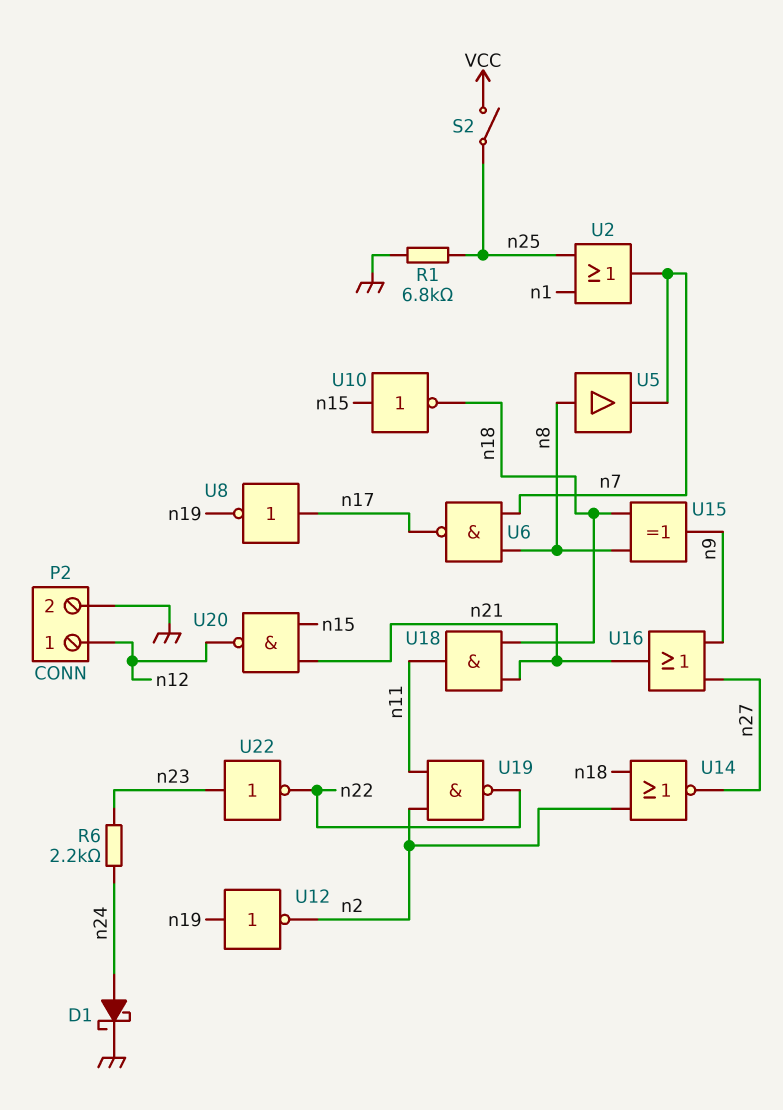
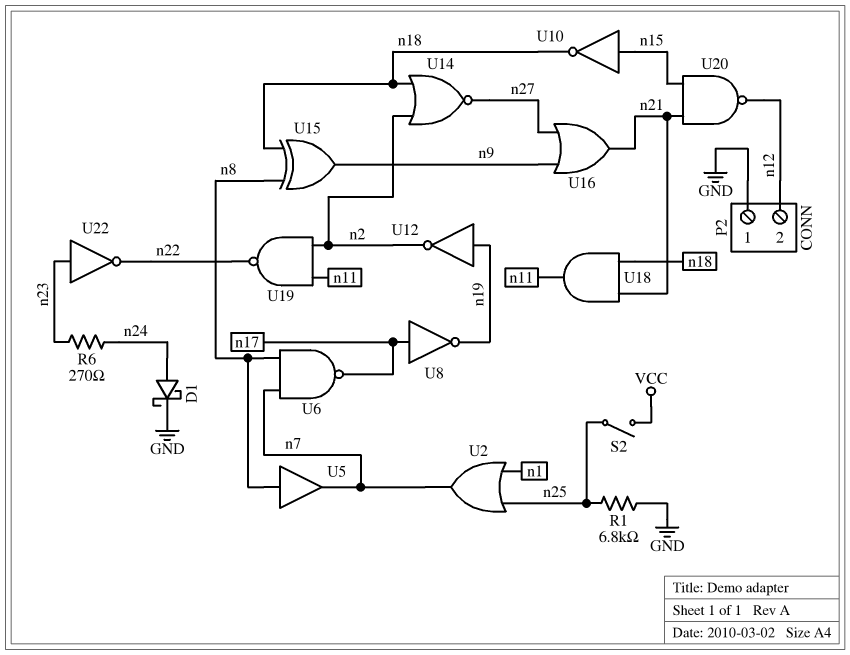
P2 pin 1: n12 -> GND
P2 pin 2: GND -> n12
R6: 2.2k (n23, n24) -> 270 (n23, n24)

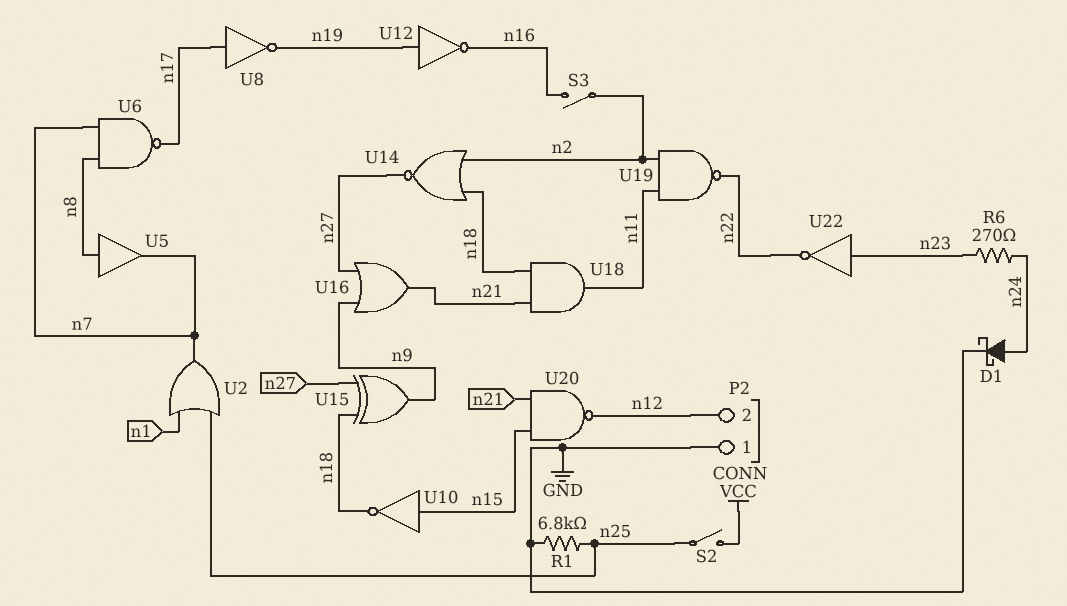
S3: none -> switch (n2, n16)
U12: NOT (in n19, out n2) -> NOT (in n19, out n16)
U15: XOR (in n8, in n18, out n9) -> XOR (in n18, in n27, out n9)

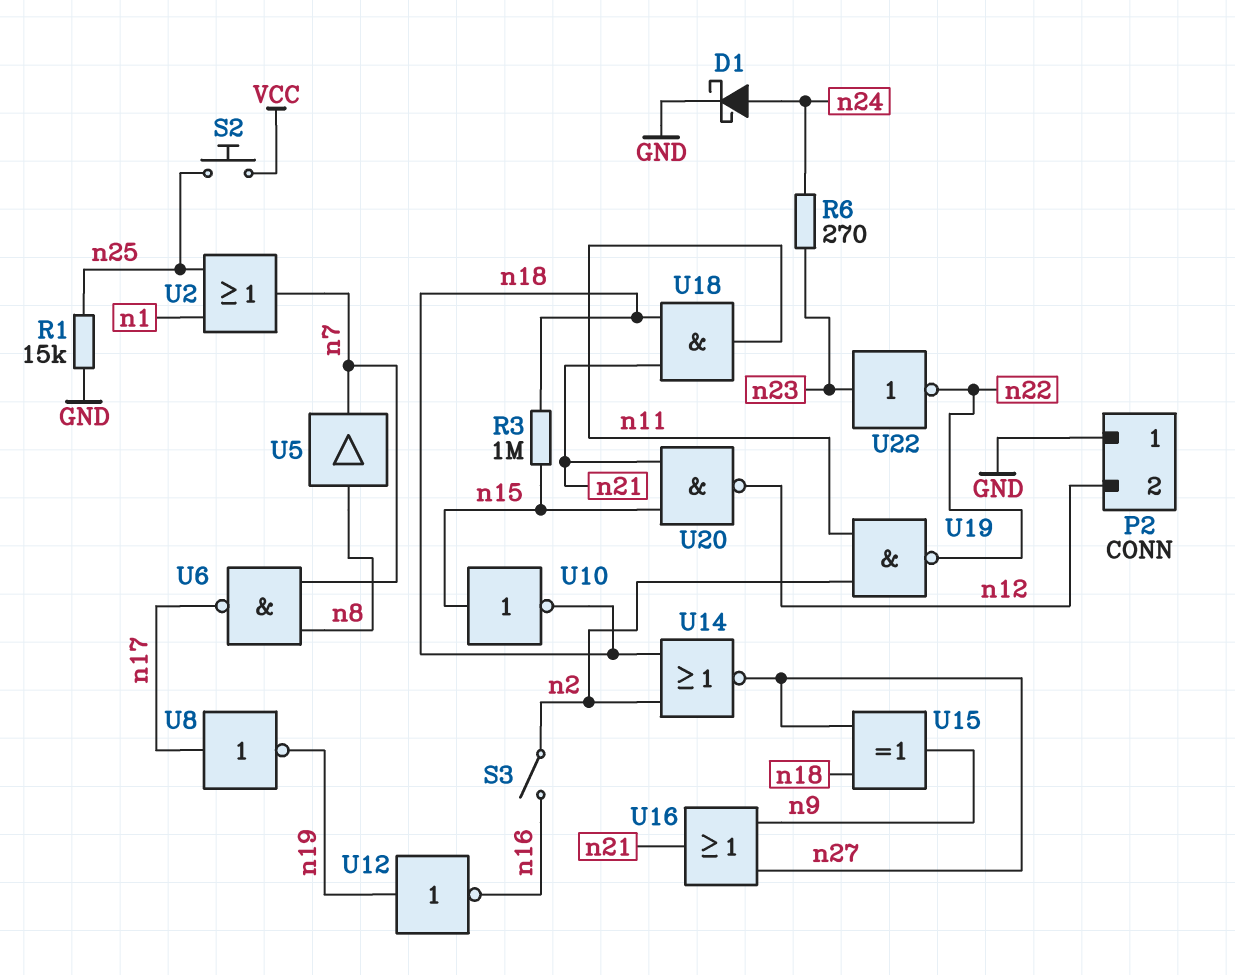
R1: 6.8k (GND, n25) -> 15k (GND, n25)
R3: none -> 1M (n15, n18)
S2: switch (VCC, n25) -> button (VCC, n25)

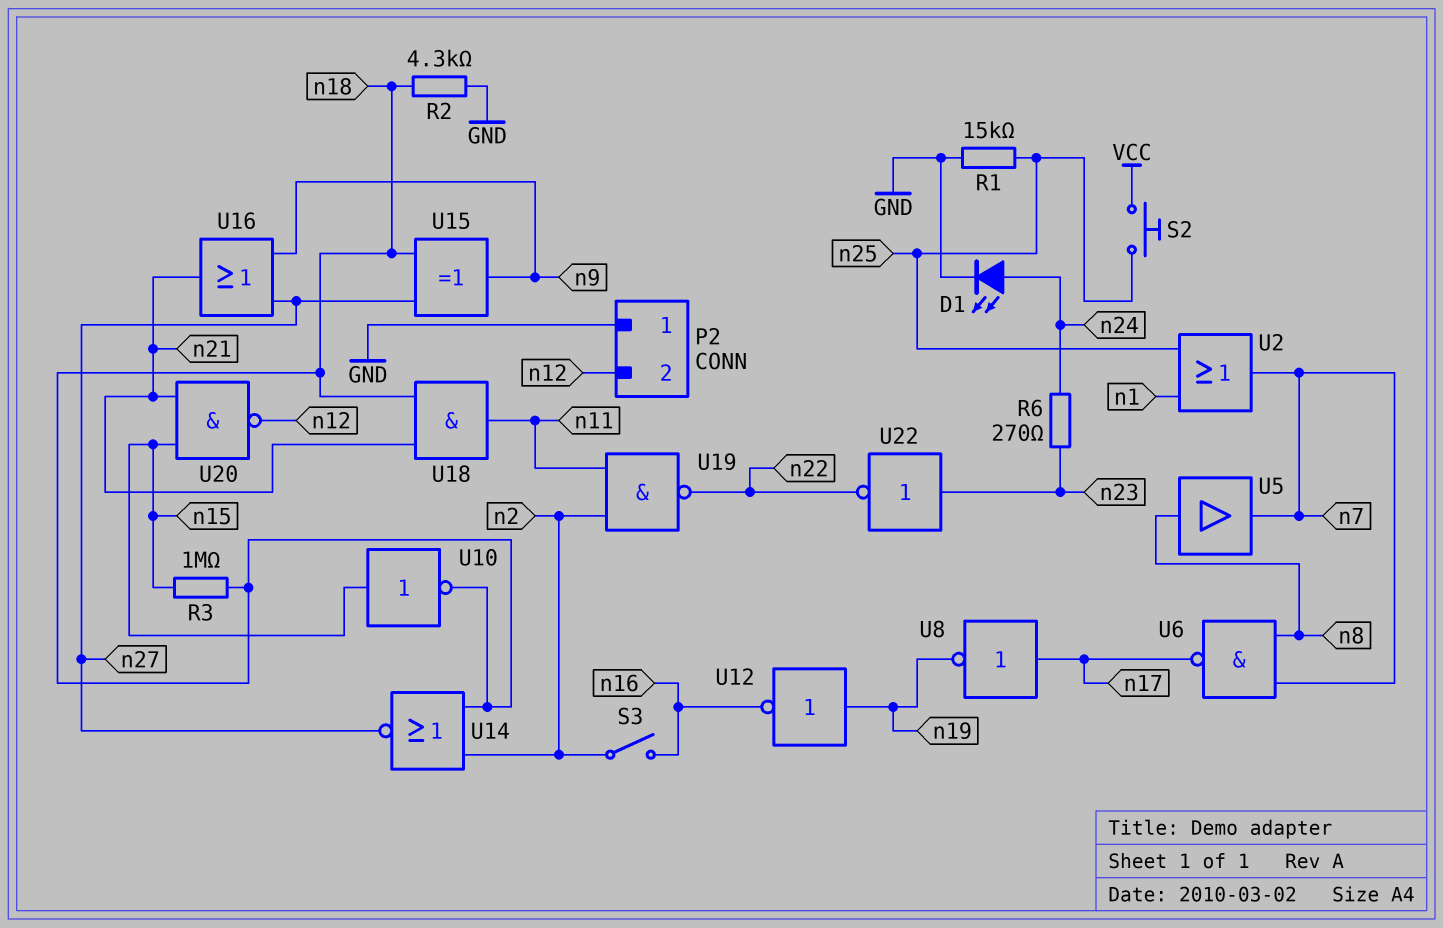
D1: schottky (A n24, K GND) -> LED (A n24, K GND)
R2: none -> 4.3k (GND, n18)

